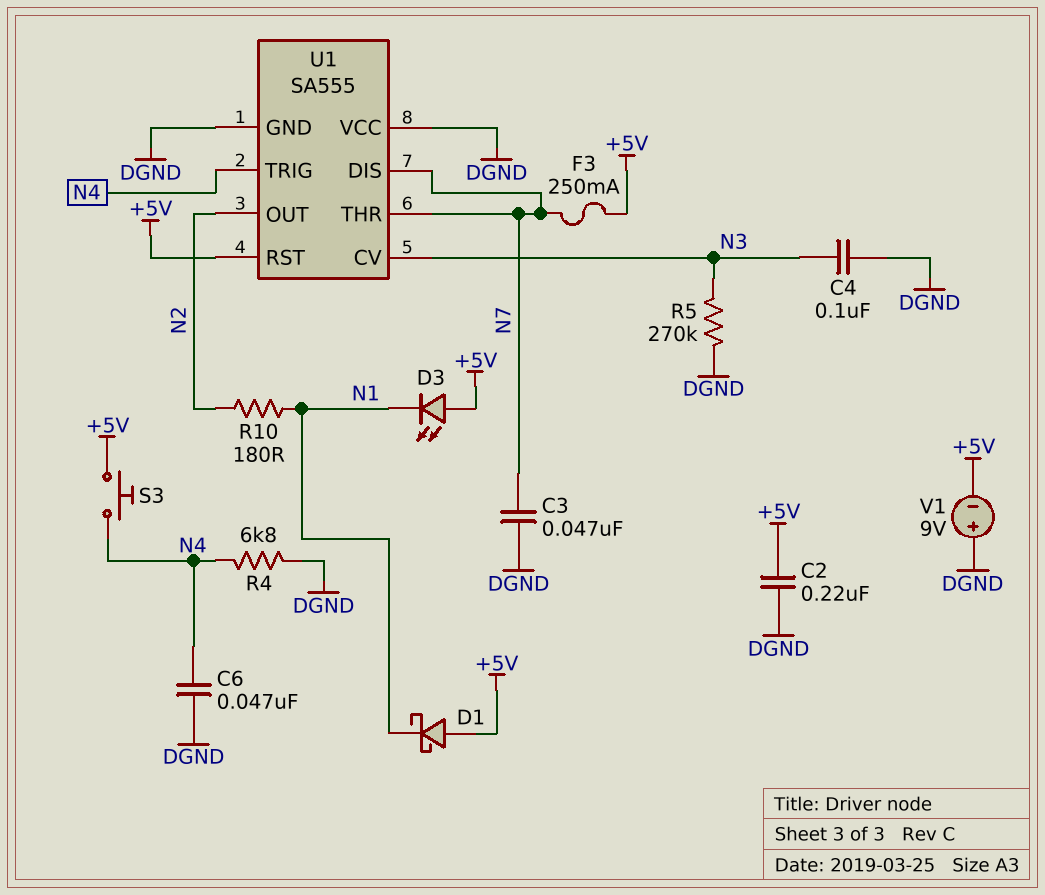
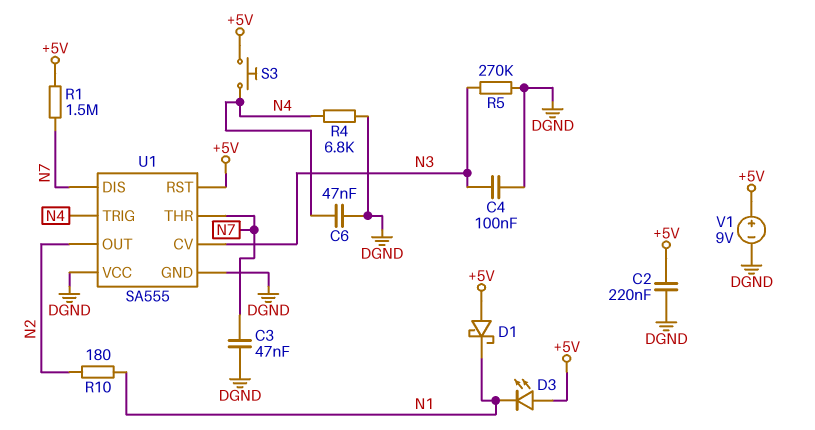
F3: 250mA (+5V, N7) -> none
R1: none -> 1.5M (+5V, N7)
V1: 9V (plus DGND, minus +5V) -> 9V (plus +5V, minus DGND)

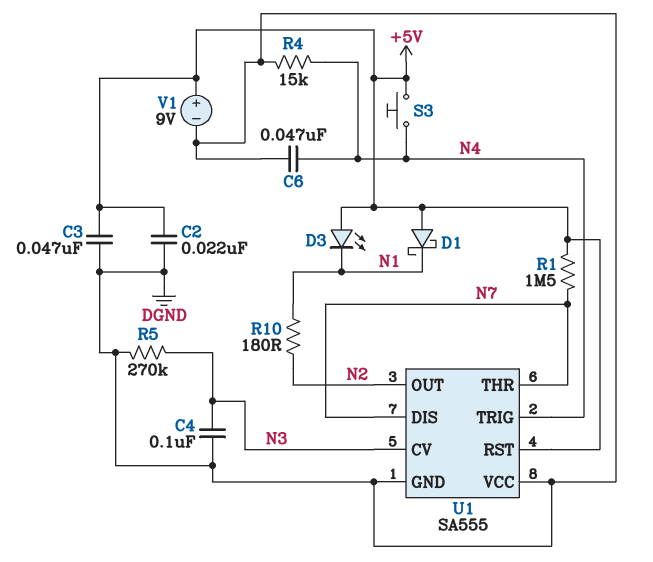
C2: 220nF (+5V, DGND) -> 22nF (+5V, DGND)
C3: 47nF (DGND, N7) -> 47nF (+5V, DGND)
R4: 6.8k (DGND, N4) -> 15k (DGND, N4)

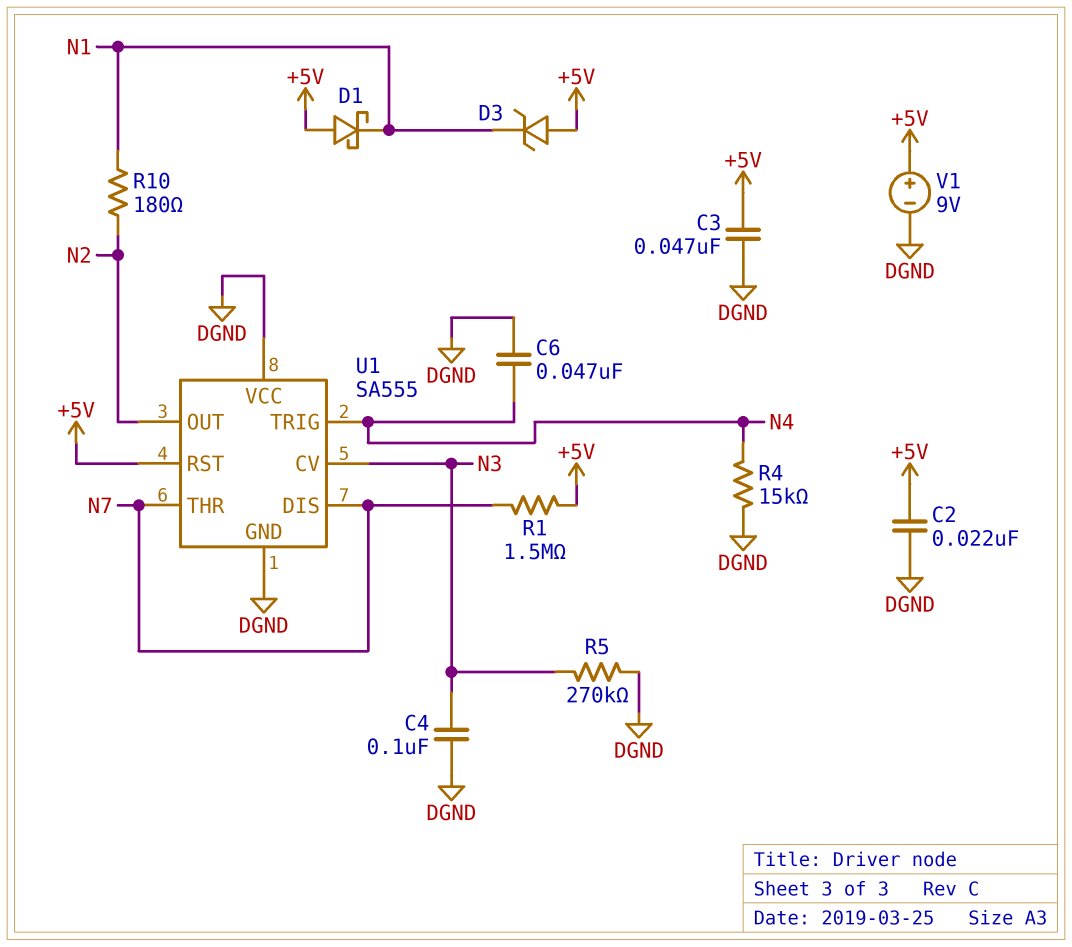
D3: LED (A +5V, K N1) -> zener (A +5V, K N1)
S3: button (+5V, N4) -> none

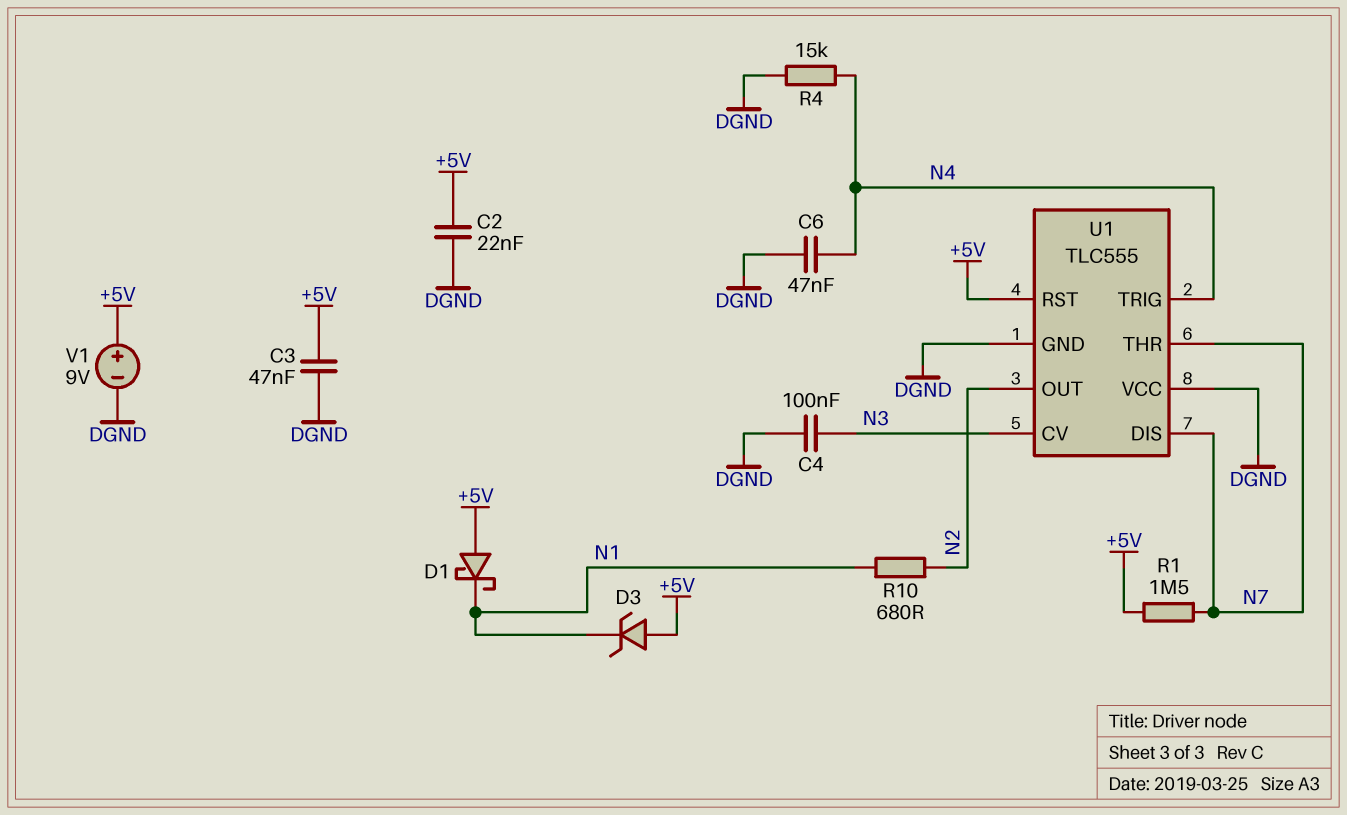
R5: 270k (DGND, N3) -> none
R10: 180 (N1, N2) -> 680 (N1, N2)
U1: SA555 -> TLC555

